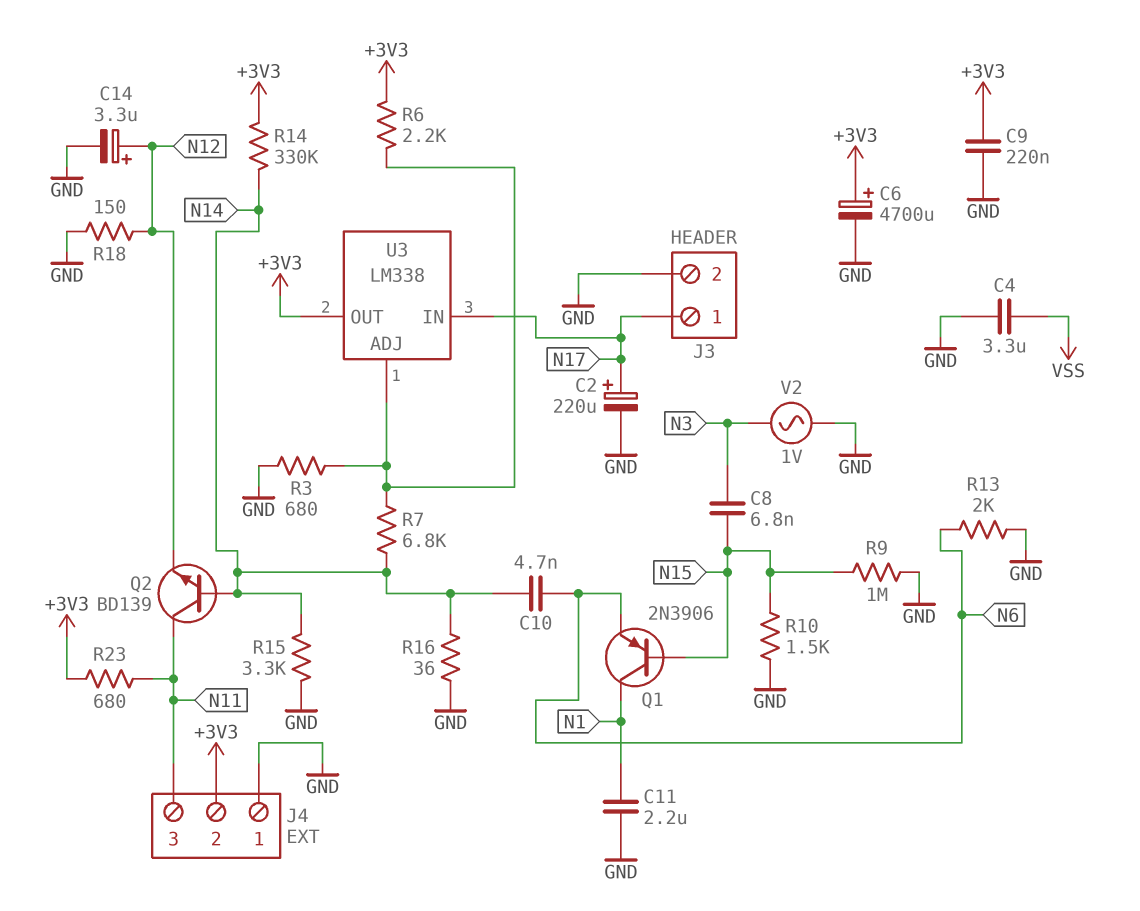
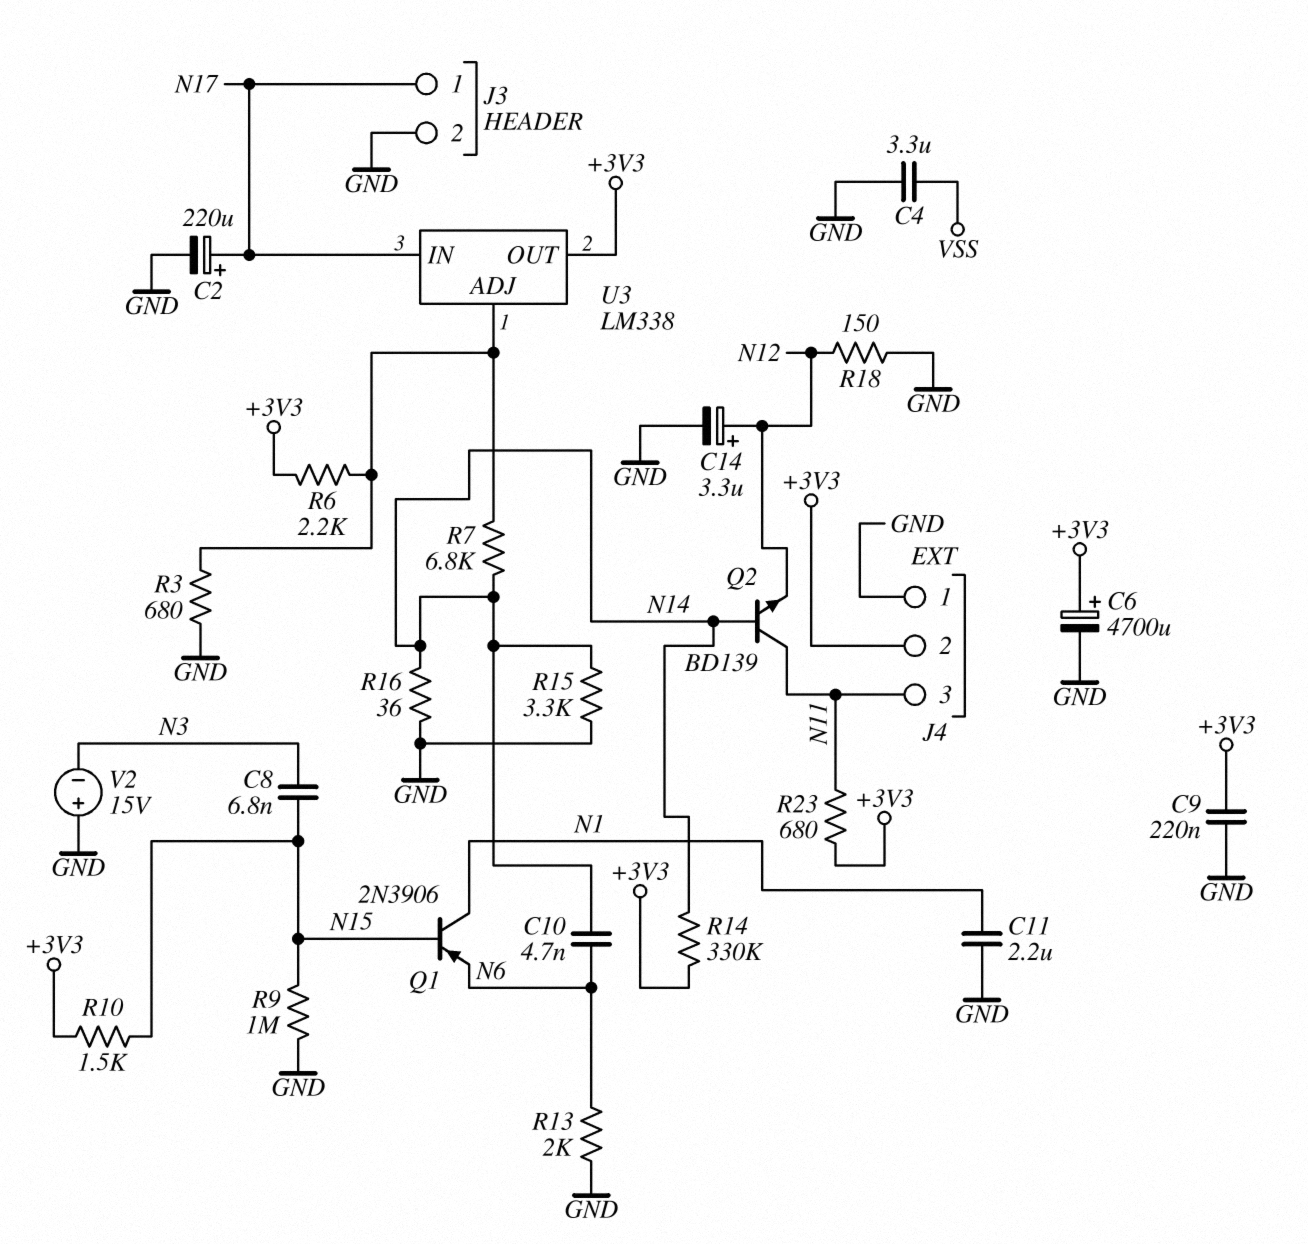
R10: 1.5k (GND, N15) -> 1.5k (+3V3, N15)
V2: AC 1V (GND, N3) -> 15V (plus GND, minus N3)

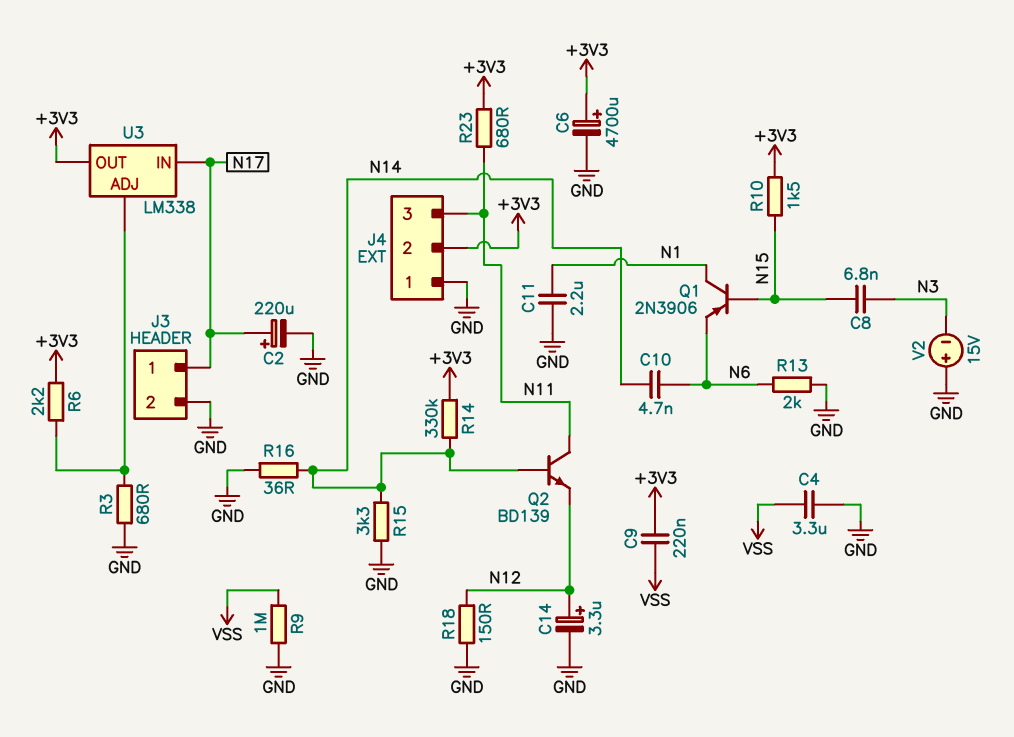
C9: 220nF (+3V3, GND) -> 220nF (+3V3, VSS)
R7: 6.8k (N14, U3/ADJ) -> none
R9: 1M (GND, N15) -> 1M (GND, VSS)

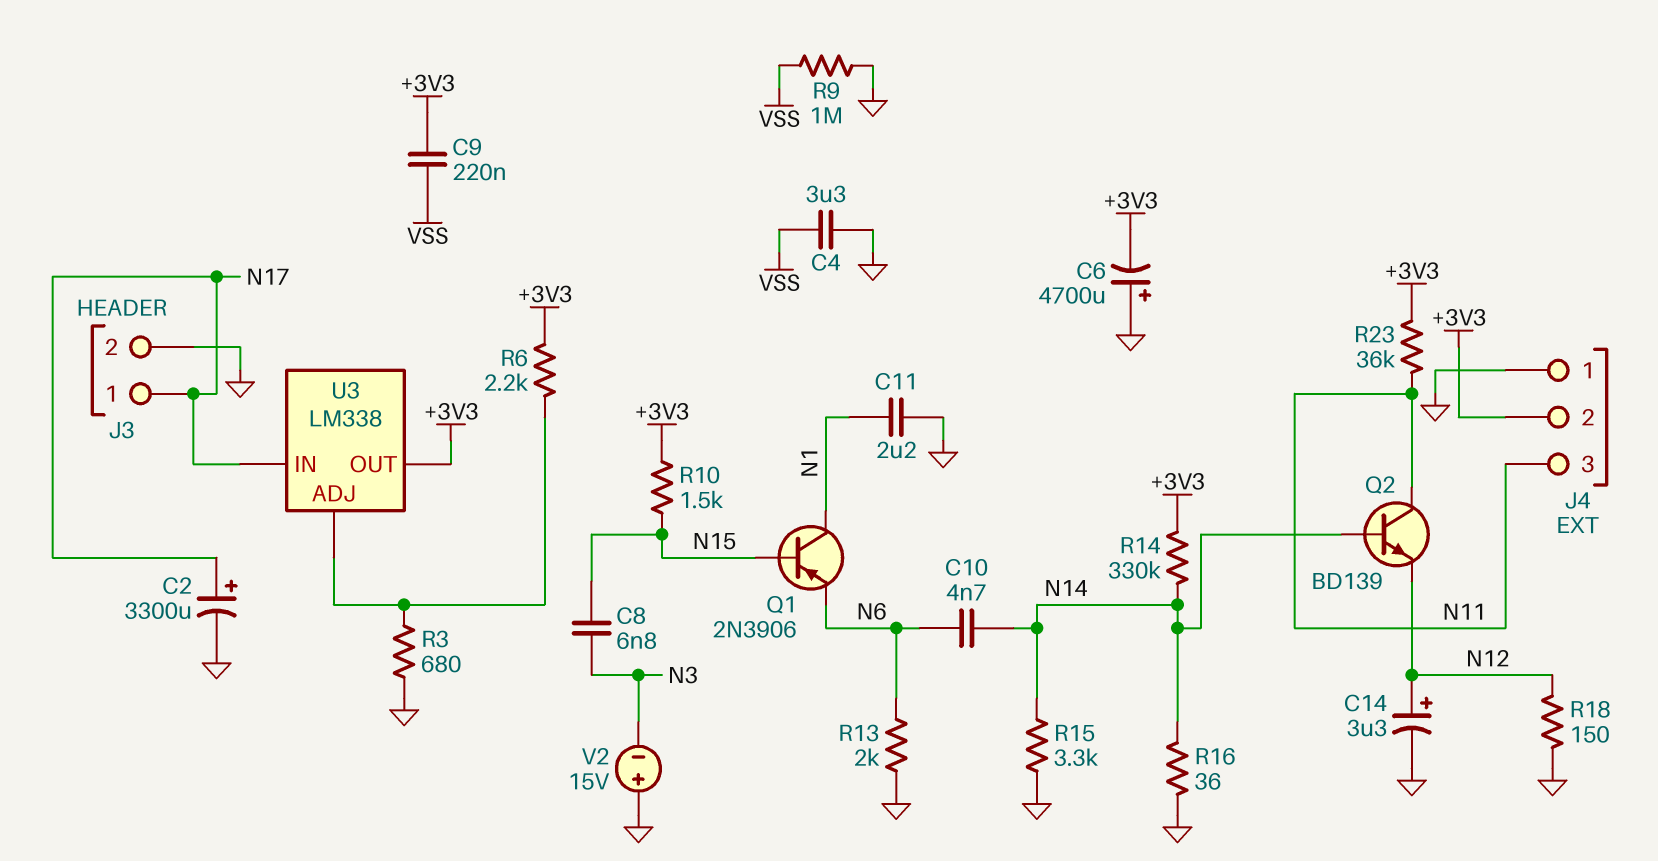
C2: 220uF (plus N17, minus GND) -> 3300uF (plus N17, minus GND)
C6: 4700uF (plus +3V3, minus GND) -> 4700uF (plus GND, minus +3V3)
R23: 680 (+3V3, N11) -> 36k (+3V3, N11)

